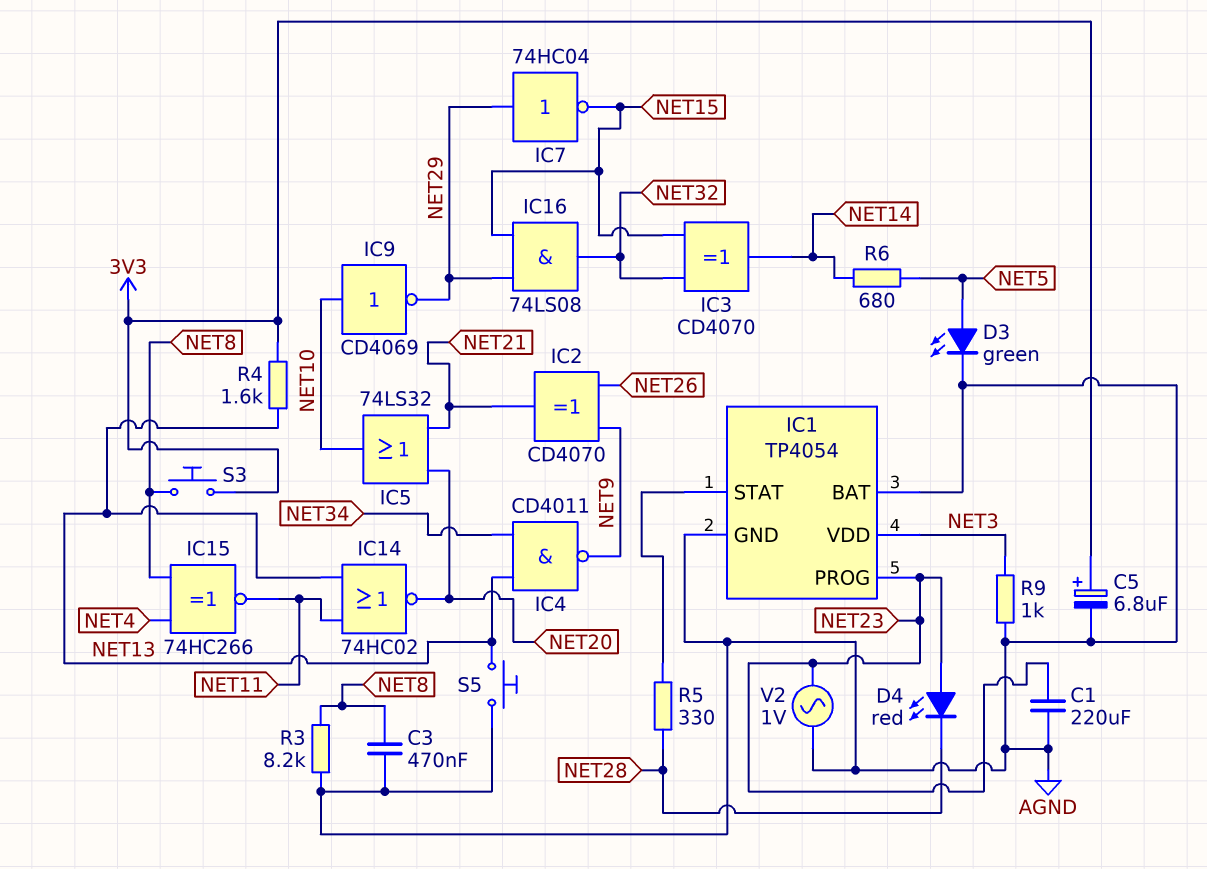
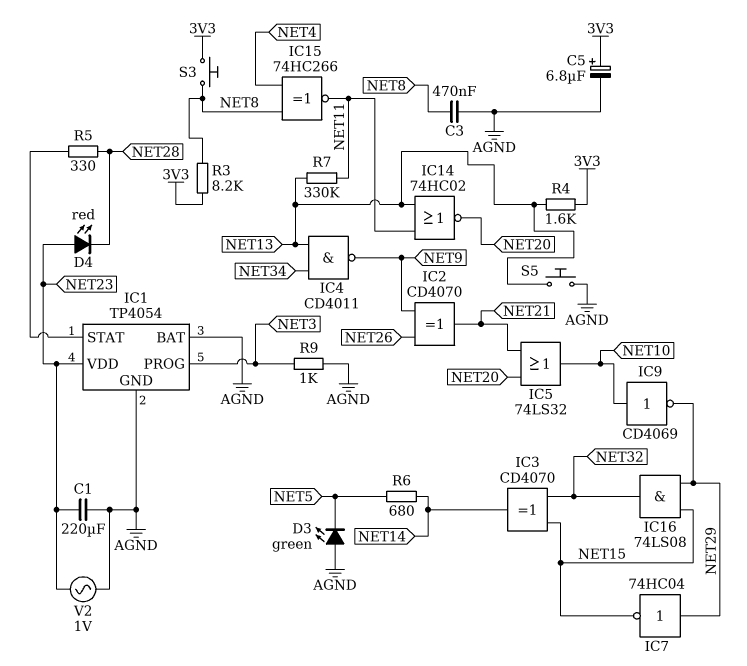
D3: LED green (A NET5, K AGND) -> LED green (A AGND, K NET5)
IC1 pin PROG: NET23 -> NET3
IC1 pin VDD: NET3 -> NET23
R3: 8.2k (AGND, NET8) -> 8.2k (3V3, NET8)
R7: none -> 330k (NET11, NET13)

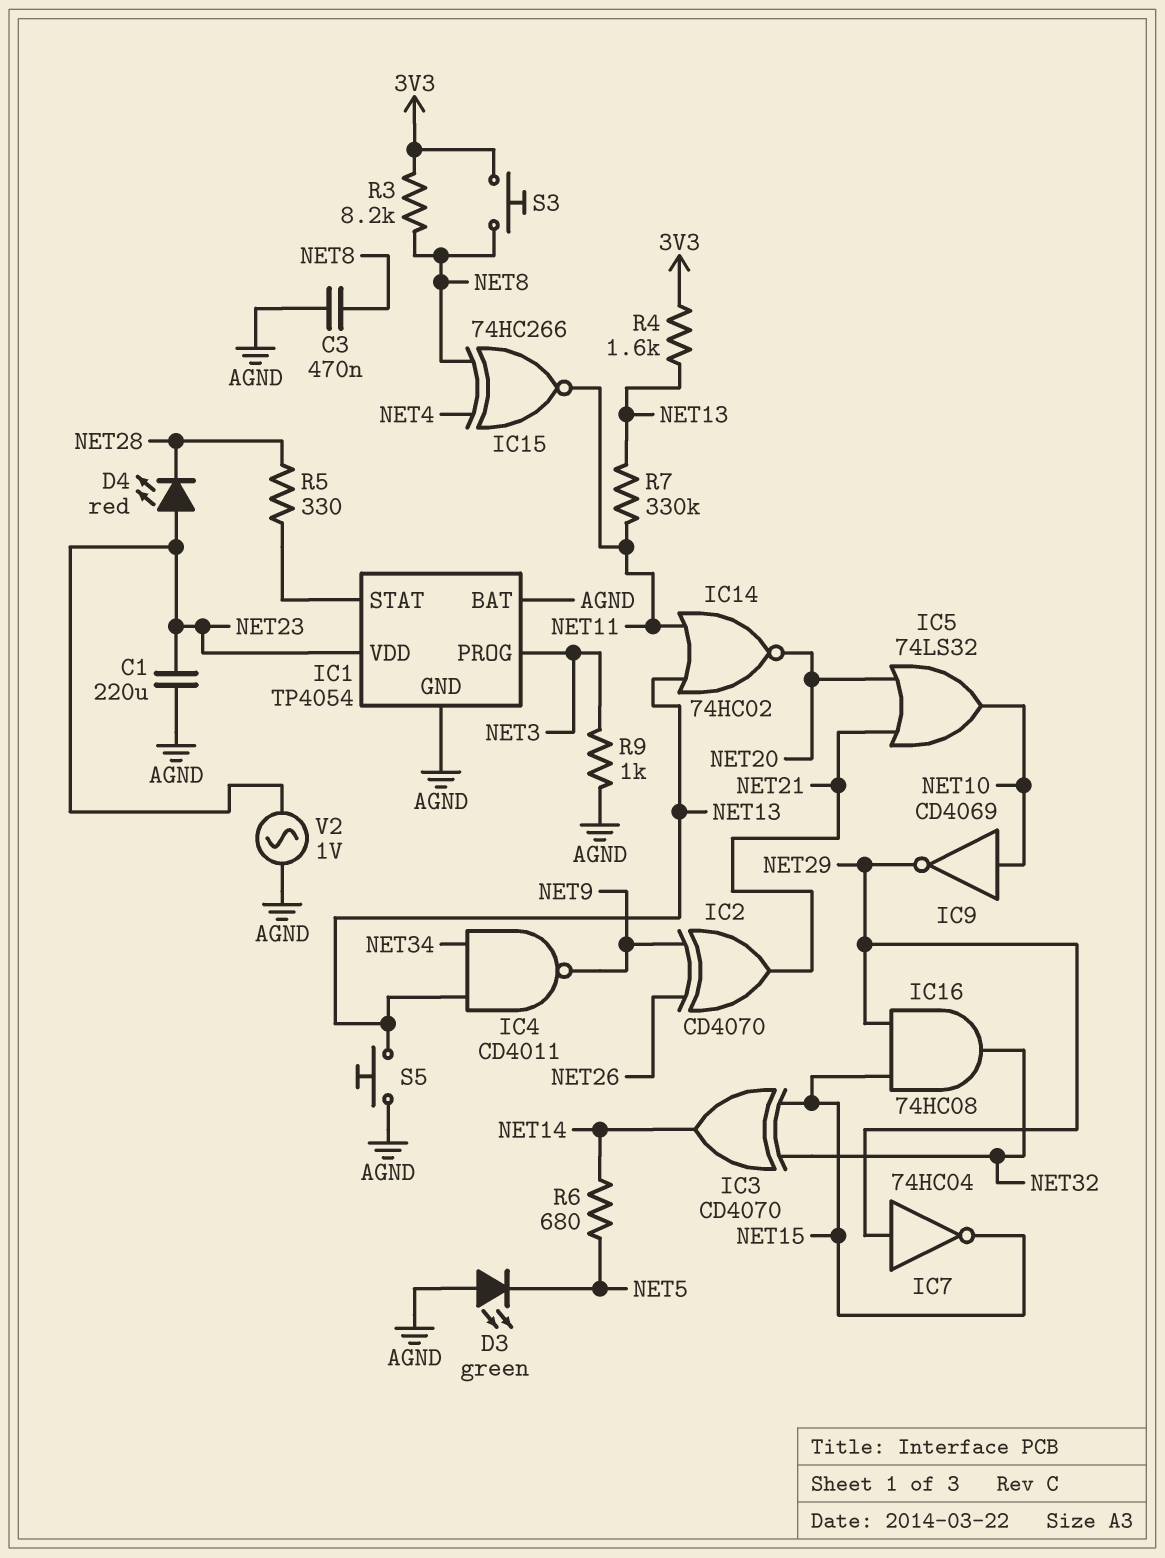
C5: 6.8uF (plus 3V3, minus AGND) -> none
IC16: AND 74LS08 (in NET15, in NET29, out NET32) -> AND 74HC08 (in NET15, in NET29, out NET32)

